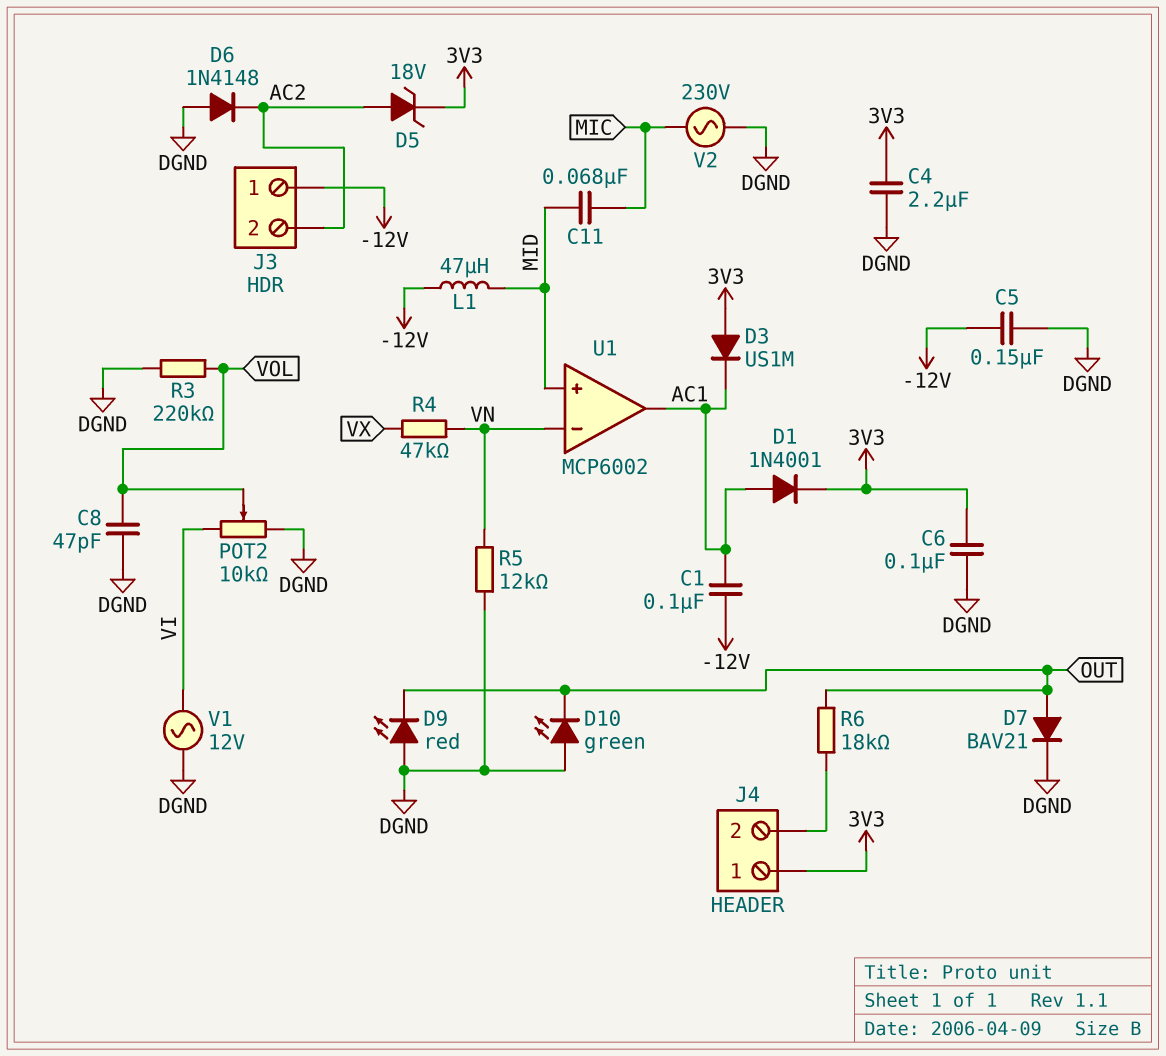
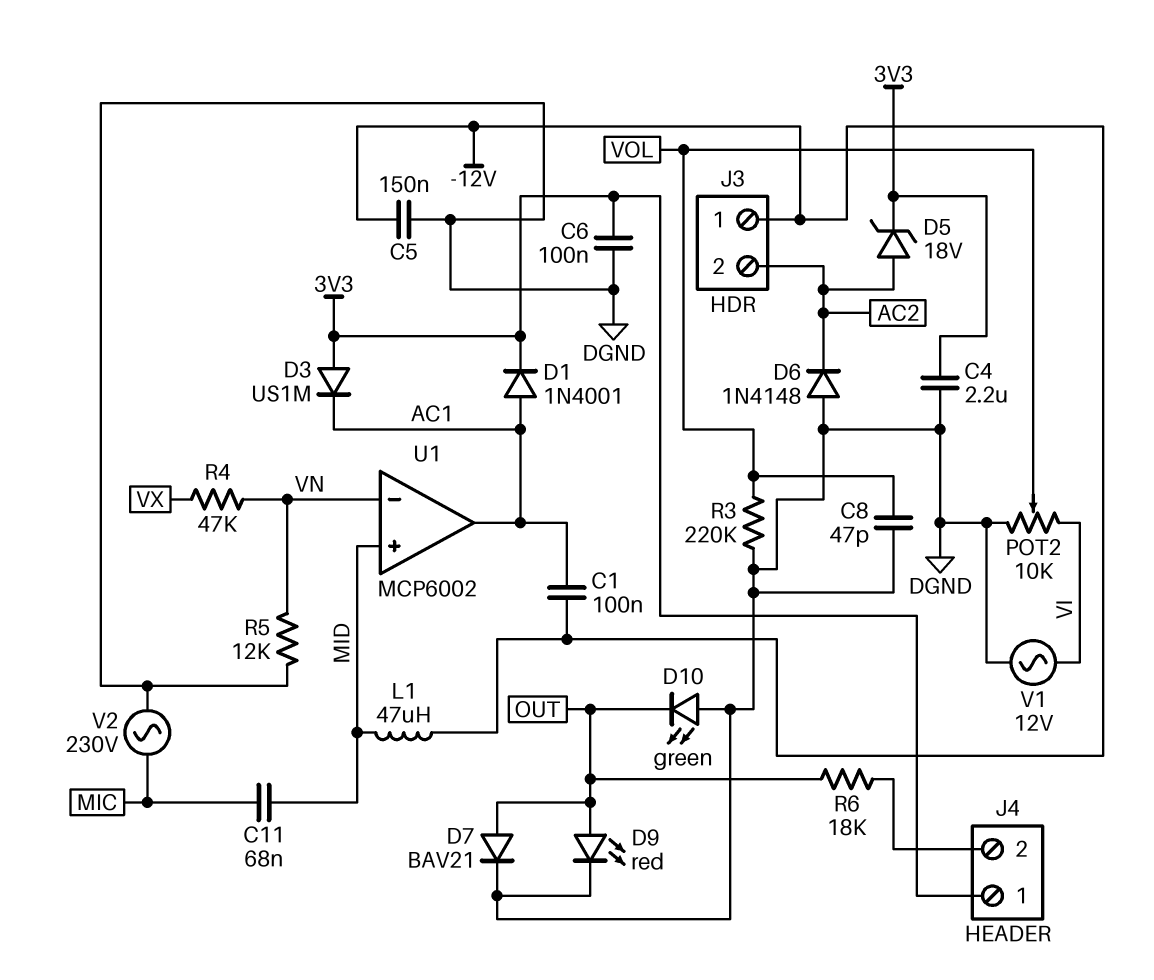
D9: LED red (A DGND, K OUT) -> LED red (A OUT, K DGND)

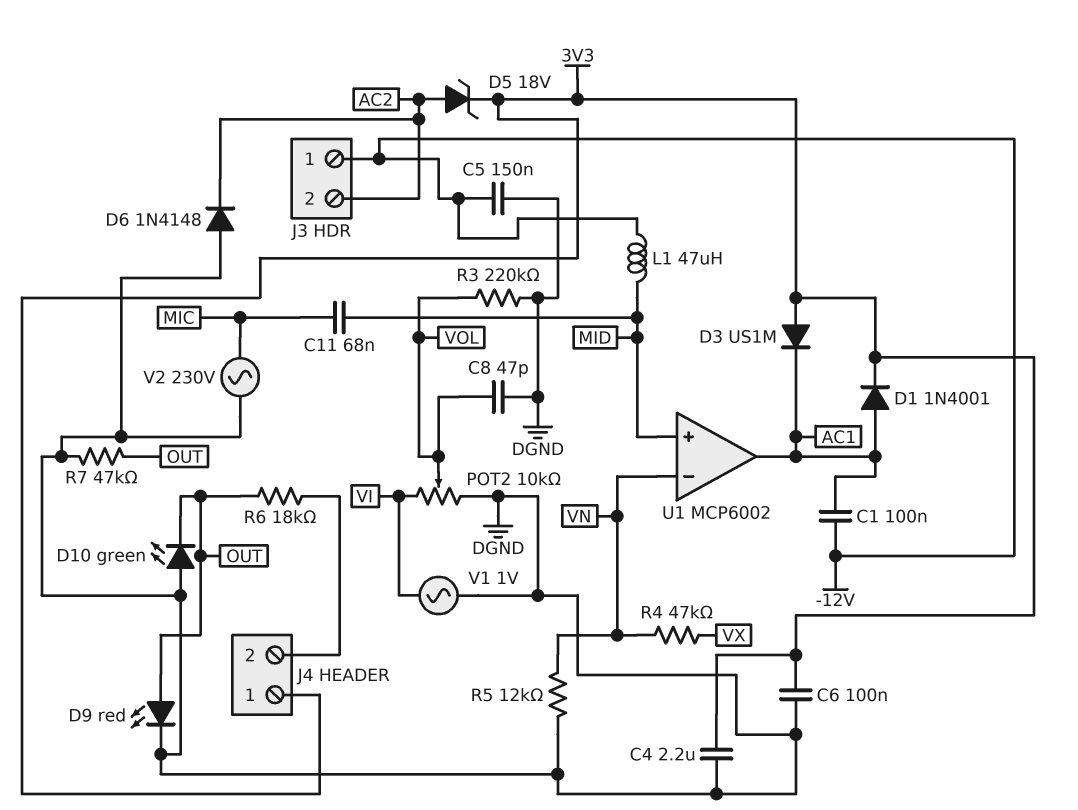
D7: diode BAV21 (A OUT, K DGND) -> none
R7: none -> 47k (DGND, OUT)
V1: AC 12V (DGND, VI) -> AC 1V (DGND, VI)

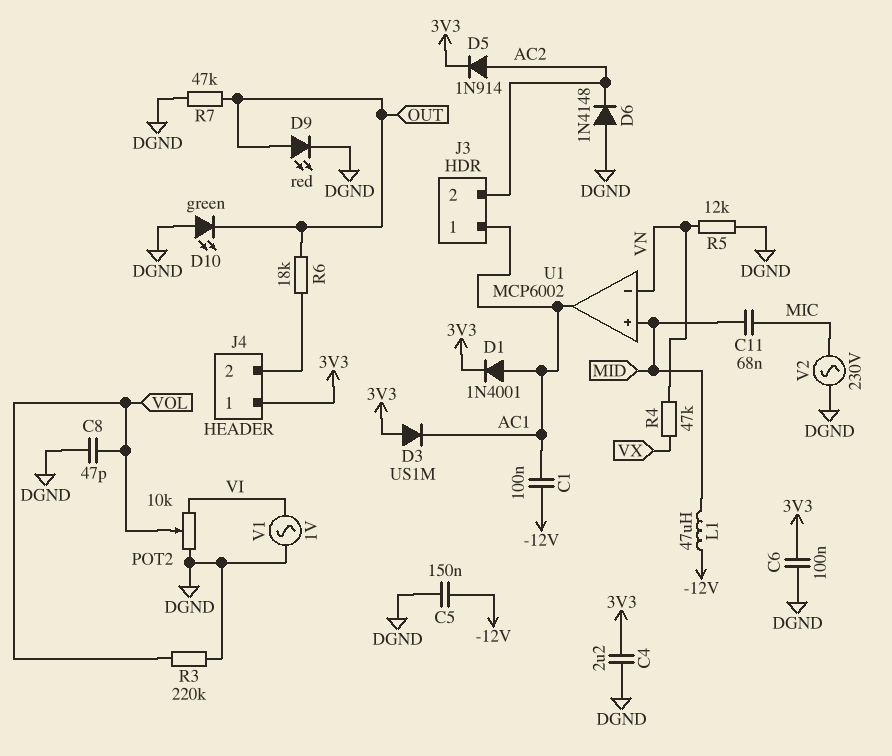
D5: zener 18V (A AC2, K 3V3) -> diode 1N914 (A AC2, K 3V3)
J3 pin 1: -12V -> AC1

